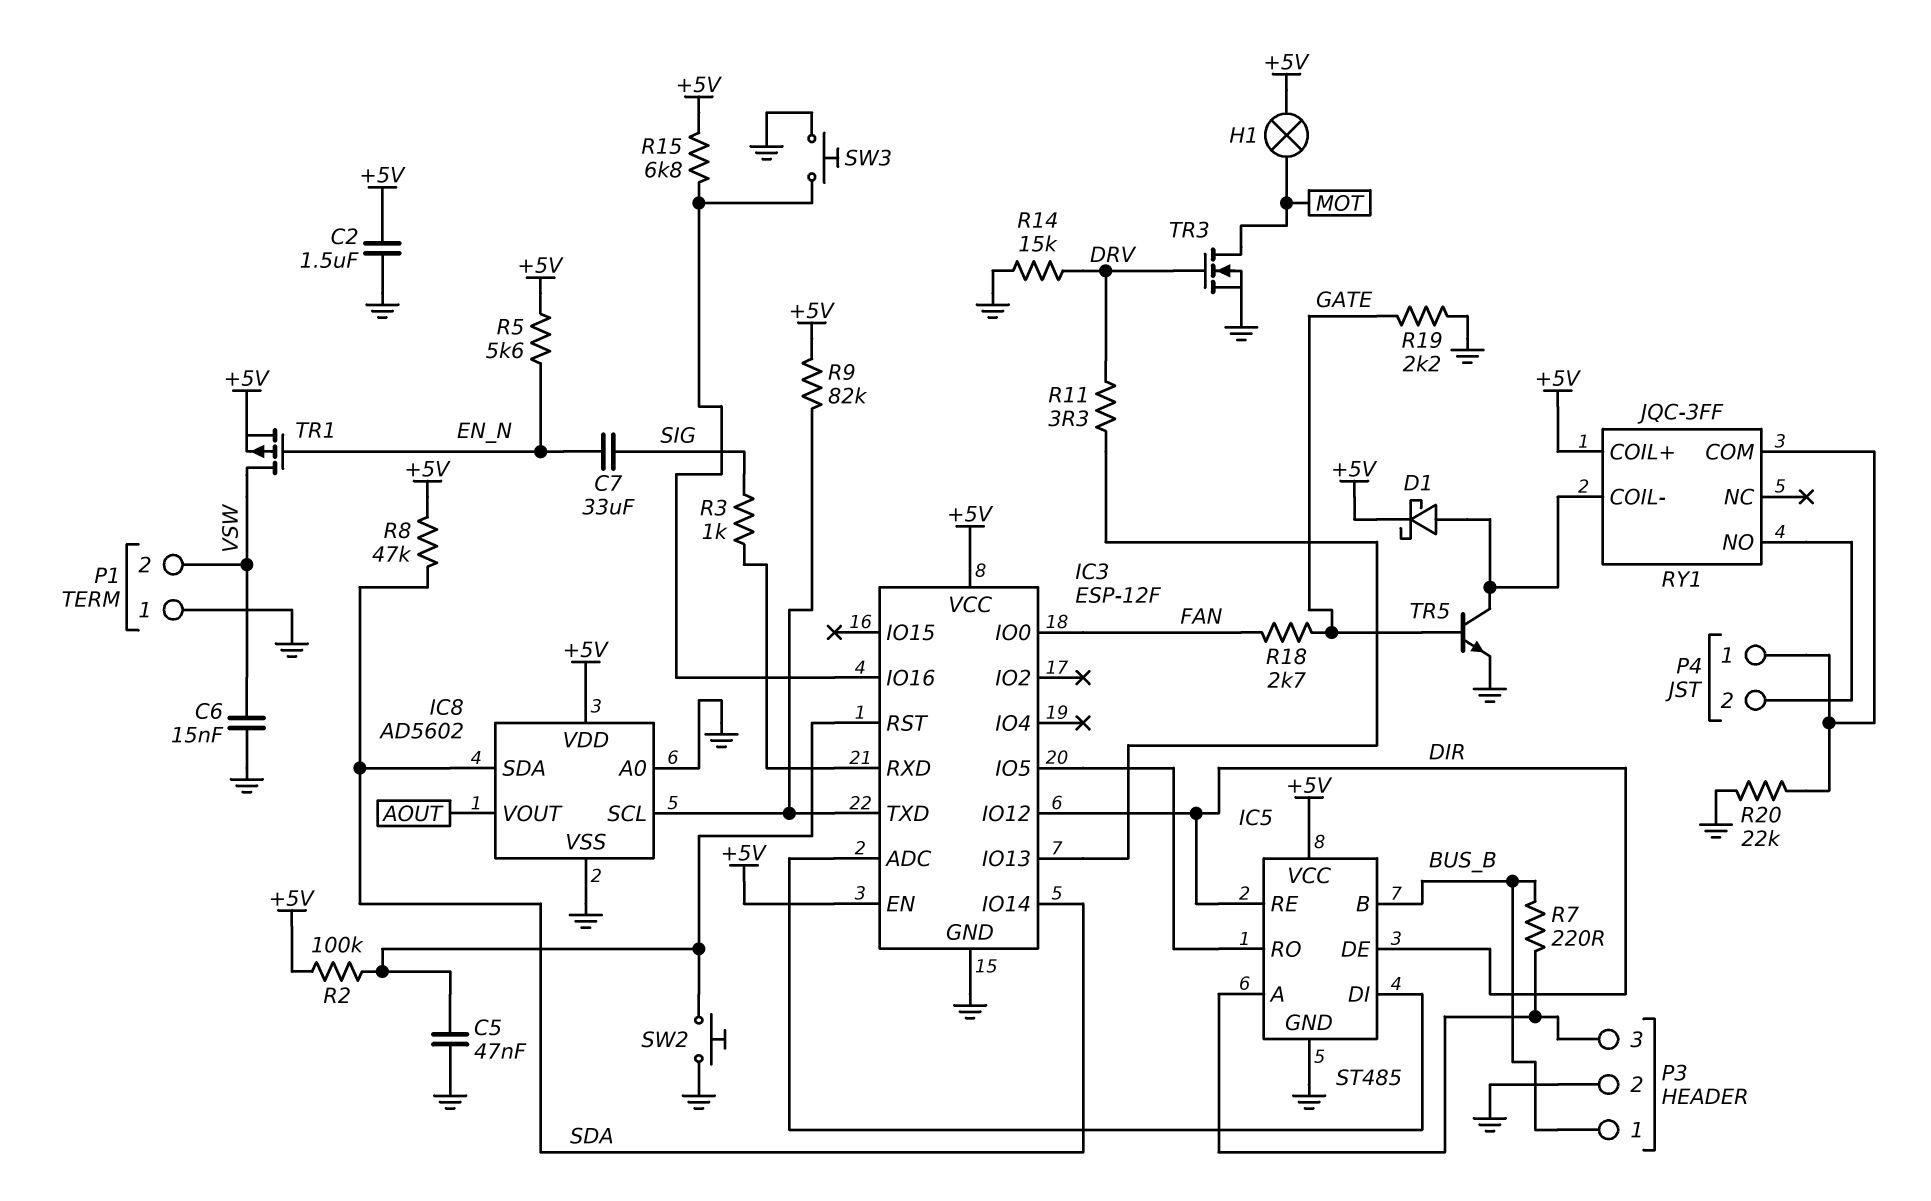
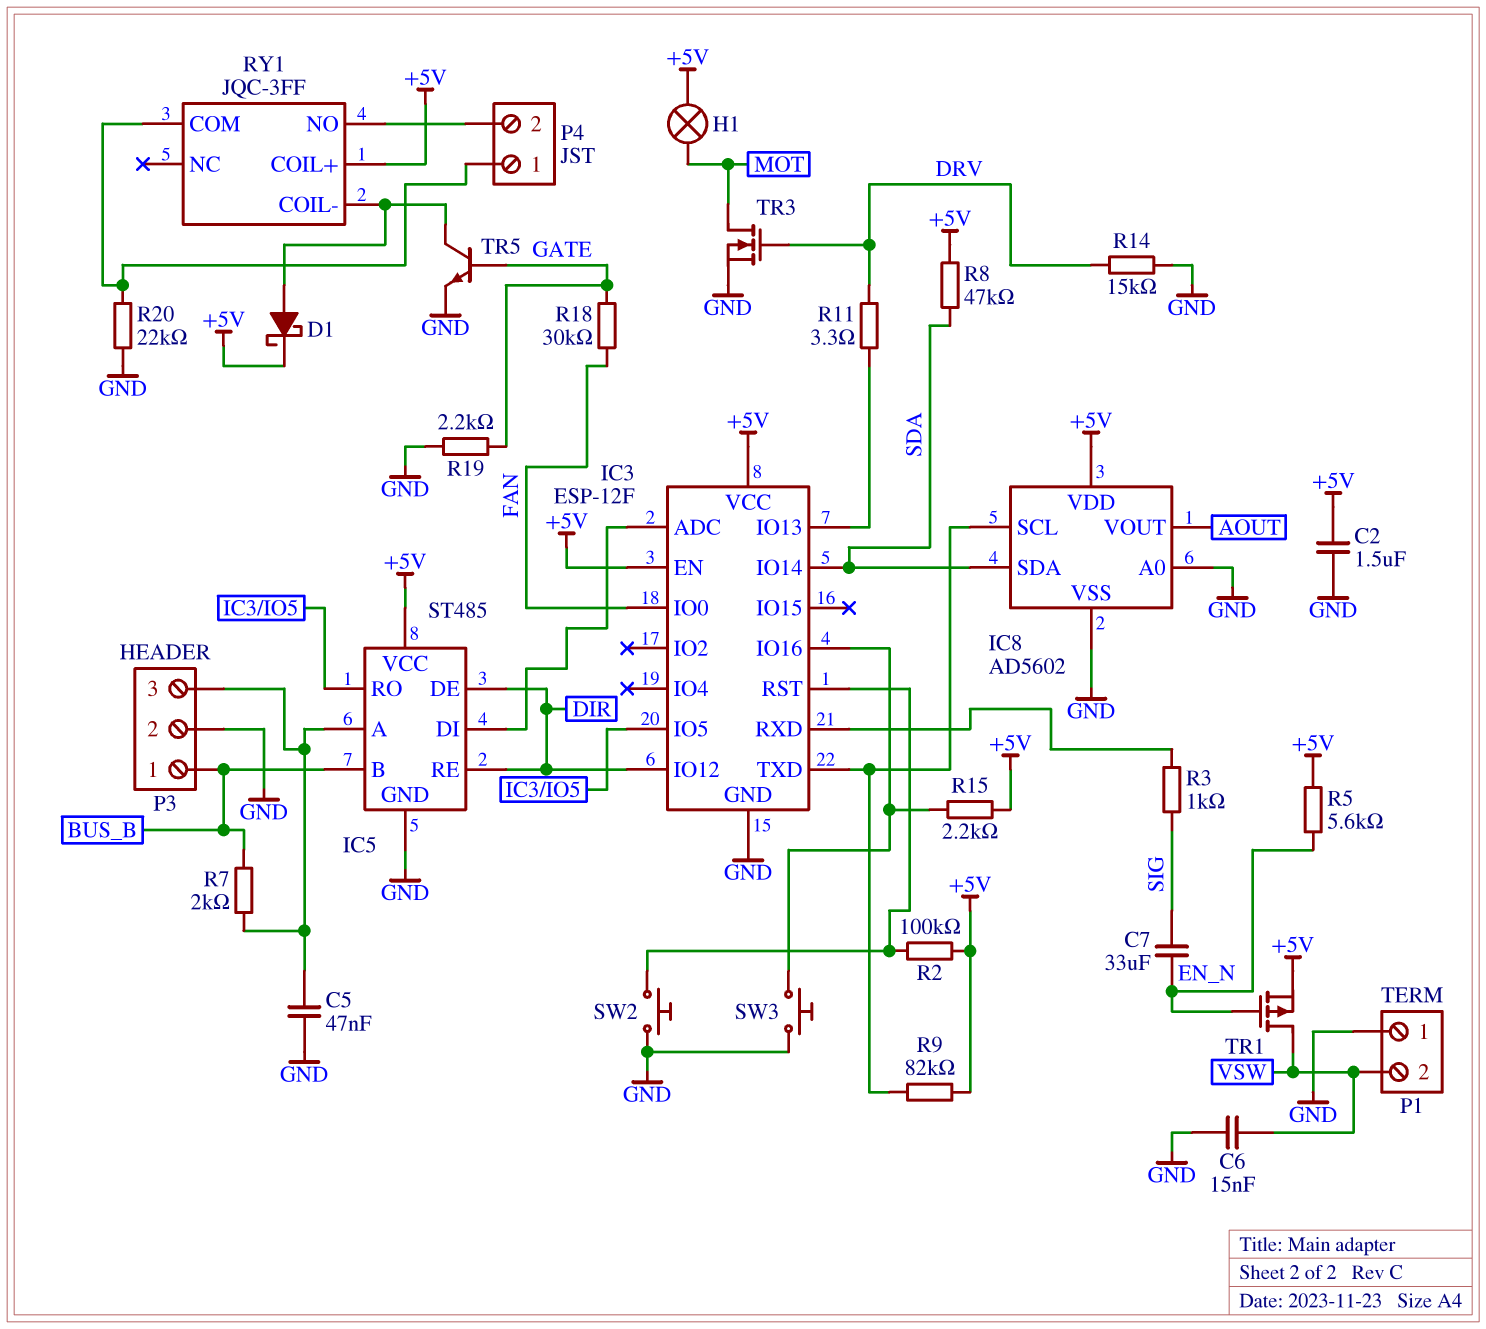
C5: 47nF (GND, IC3/RST) -> 47nF (GND, IC5/A)
R7: 220 (BUS_B, IC5/A) -> 2k (BUS_B, IC5/A)
R15: 6.8k (+5V, IC3/IO16) -> 2.2k (+5V, IC3/IO16)
R18: 2.7k (FAN, GATE) -> 30k (FAN, GATE)

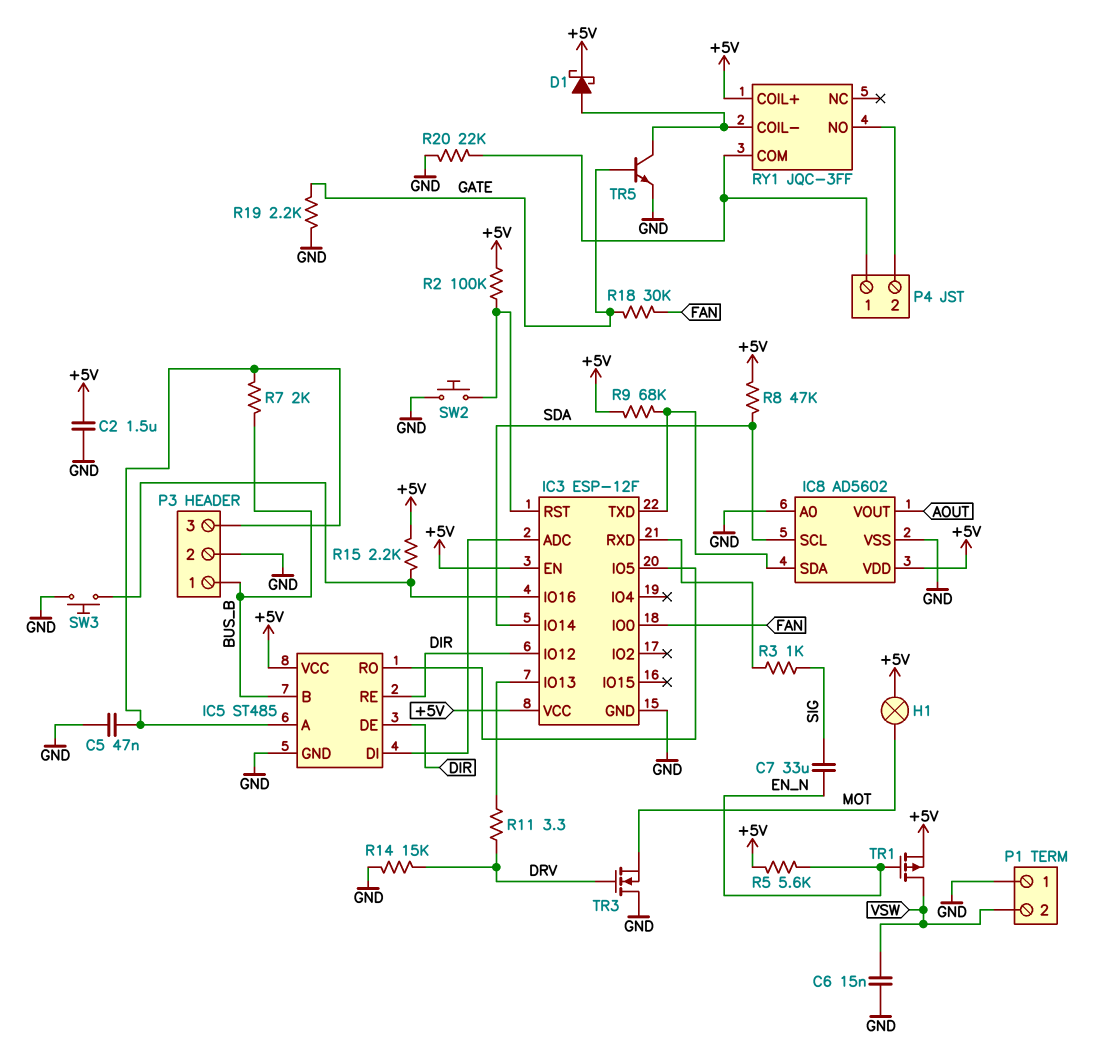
IC8 pin SCL: IC3/TXD -> SDA
IC8 pin SDA: SDA -> IC3/TXD
R9: 82k (+5V, IC3/TXD) -> 68k (+5V, IC3/TXD)
TR3: NMOS (G DRV, D MOT, S GND) -> NMOS (G DRV, D GND, S MOT)

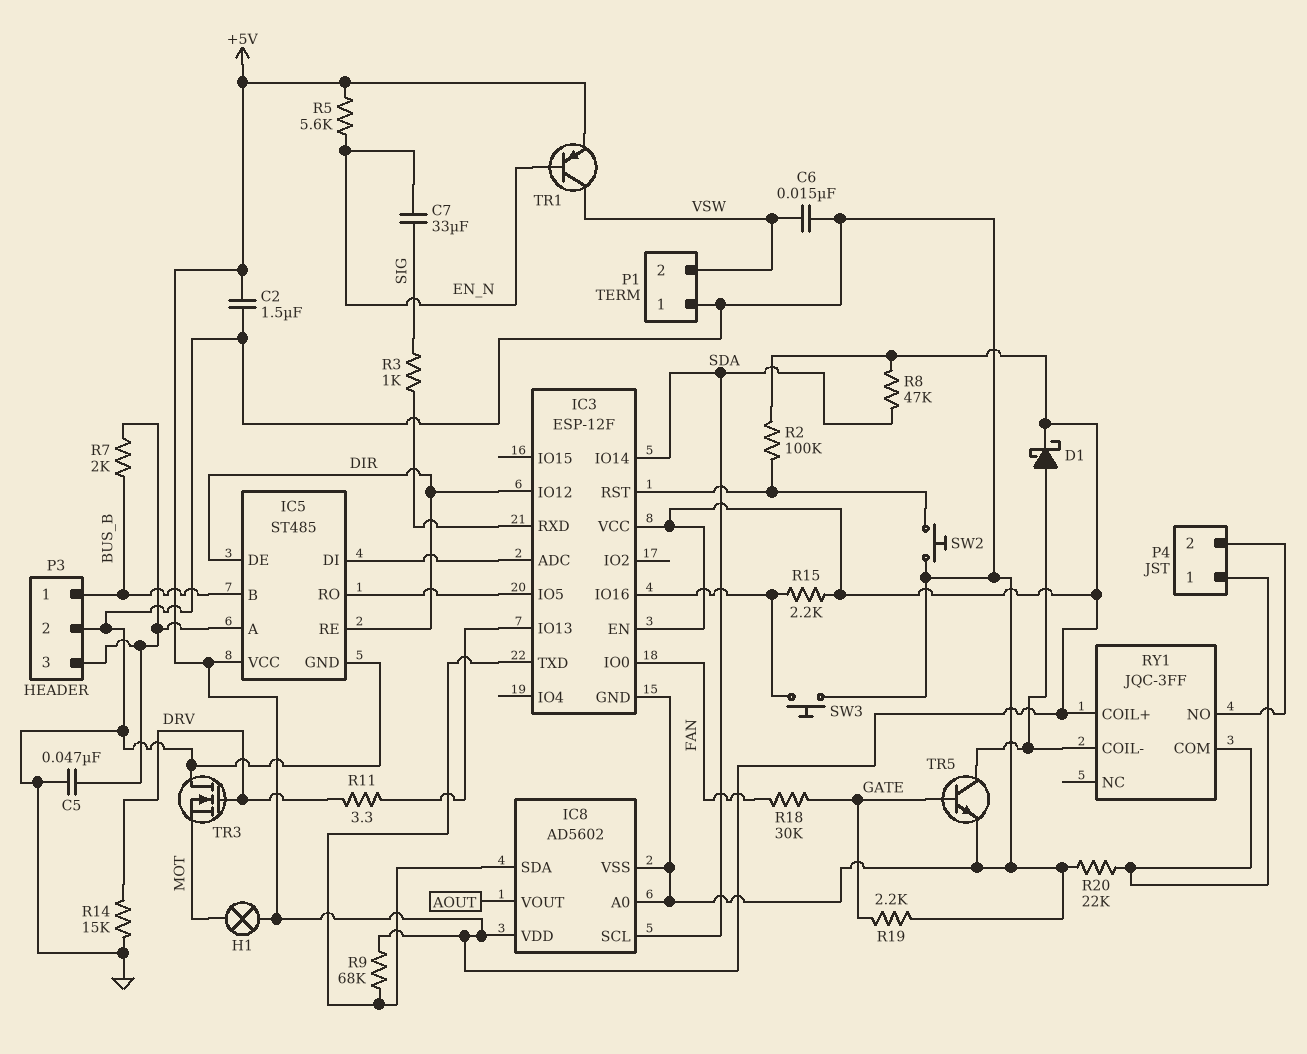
TR1: PMOS (G EN_N, D VSW, S +5V) -> PNP (B EN_N, C VSW, E +5V)

